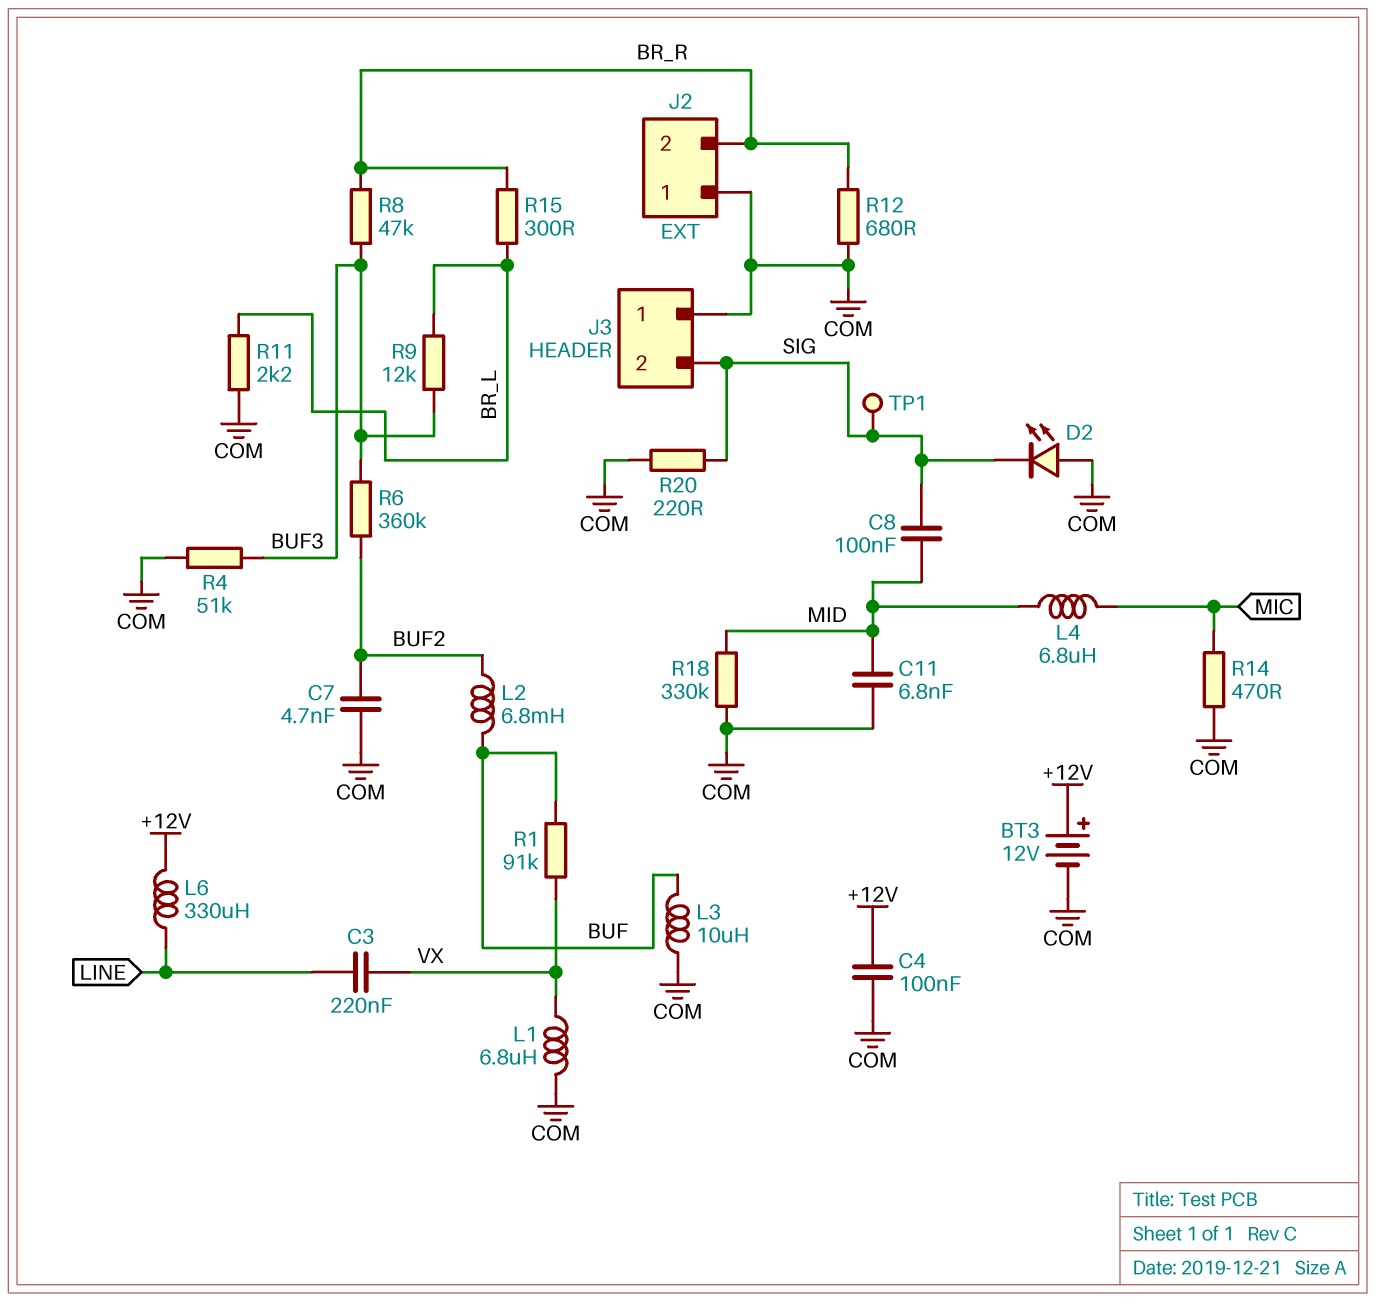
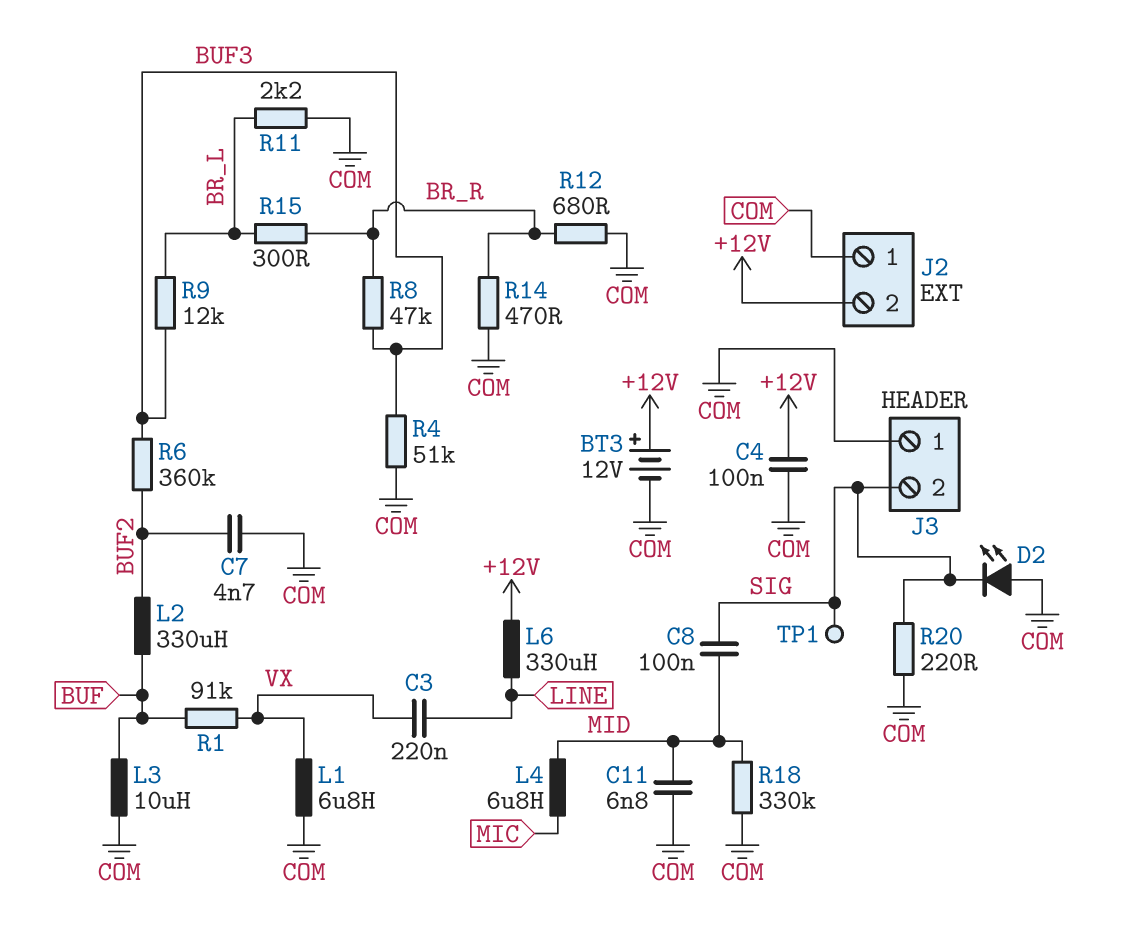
J2 pin 2: BR_R -> +12V
L2: 6.8mH (BUF, BUF2) -> 330uH (BUF, BUF2)
R14: 470 (COM, MIC) -> 470 (BR_R, COM)

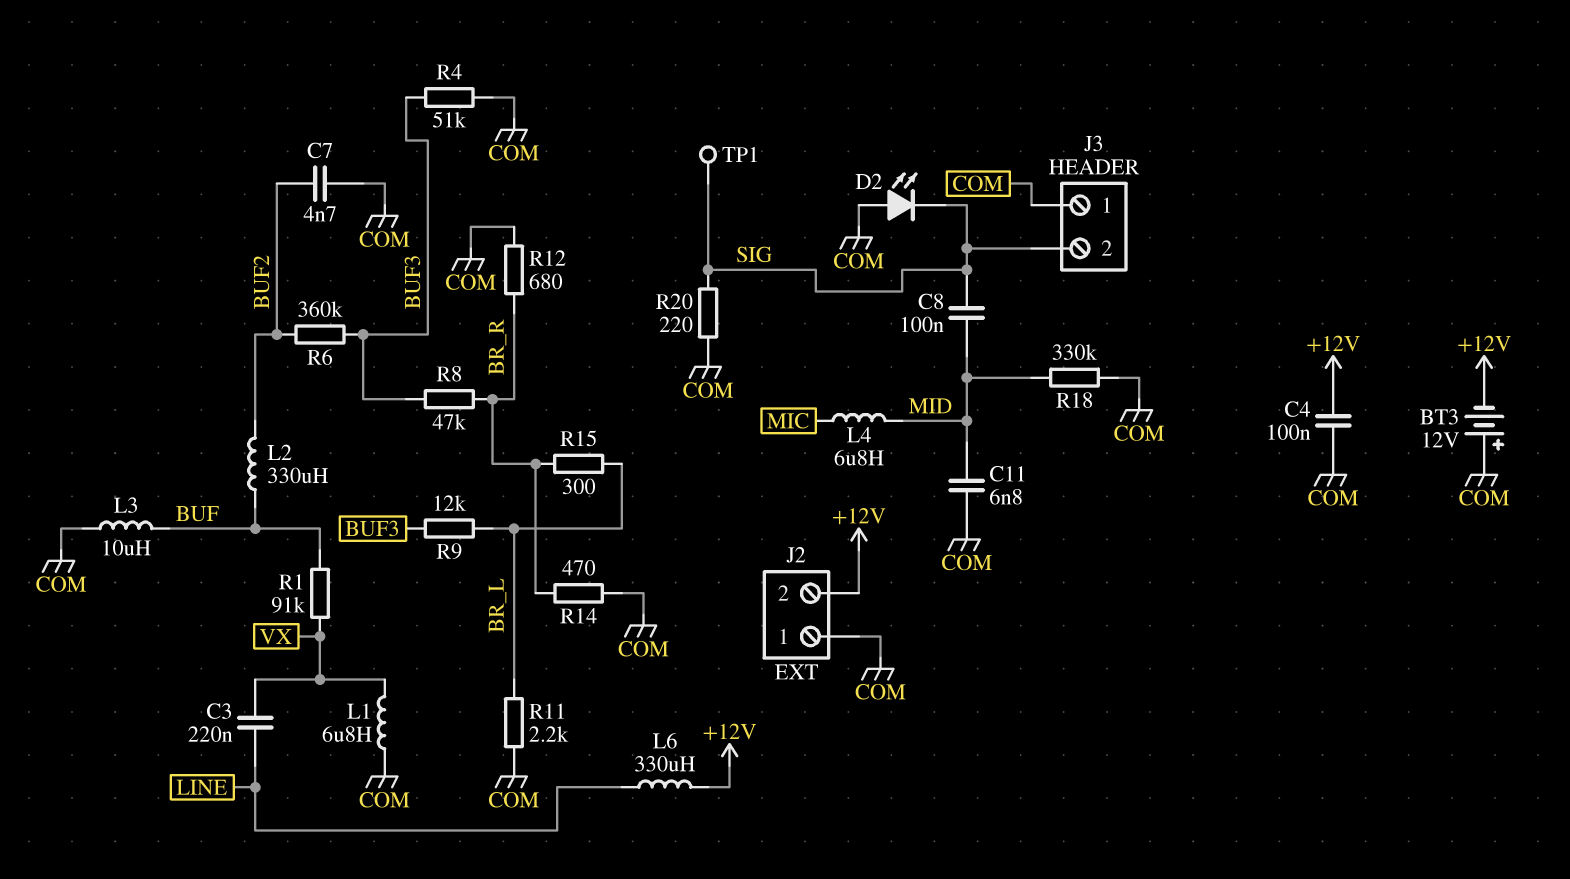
BT3: 12V (plus +12V, minus COM) -> 12V (plus COM, minus +12V)

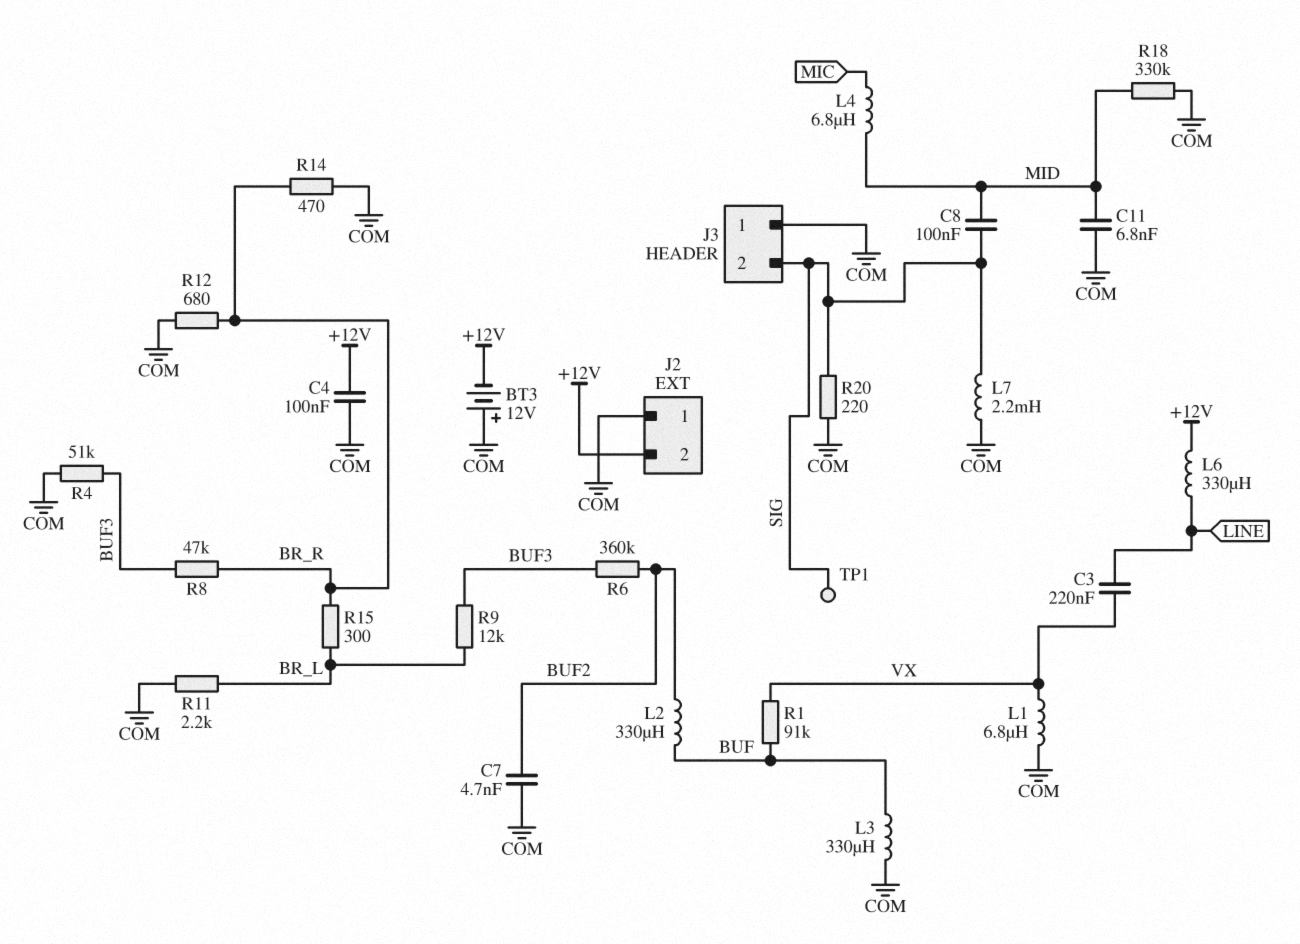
D2: LED (A COM, K SIG) -> none
L3: 10uH (BUF, COM) -> 330uH (BUF, COM)
L7: none -> 2.2mH (COM, SIG)

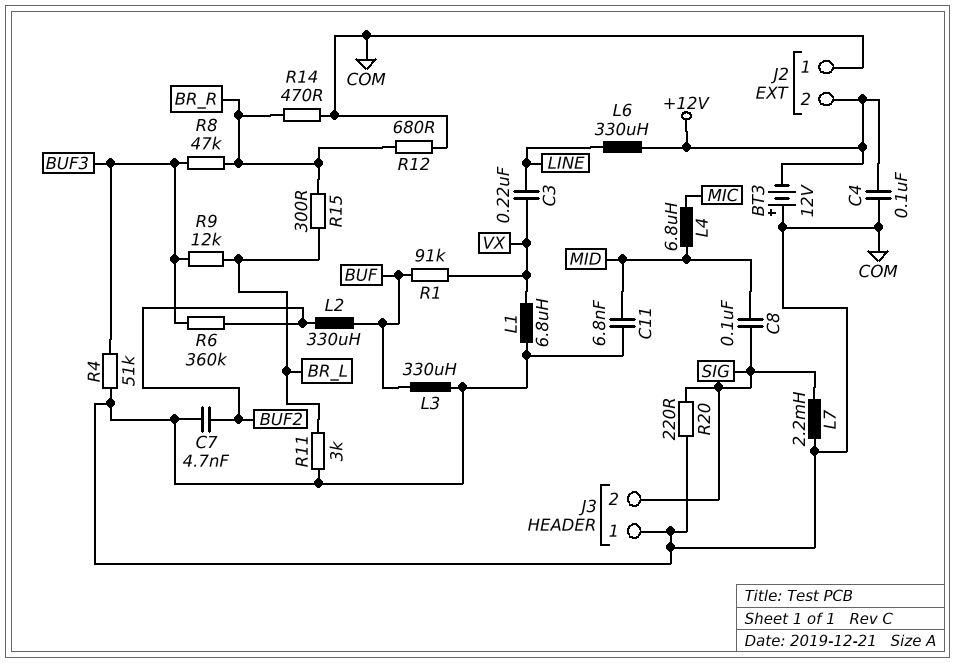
R11: 2.2k (BR_L, COM) -> 3k (BR_L, COM)
R18: 330k (COM, MID) -> none
TP1: test point (SIG) -> none

